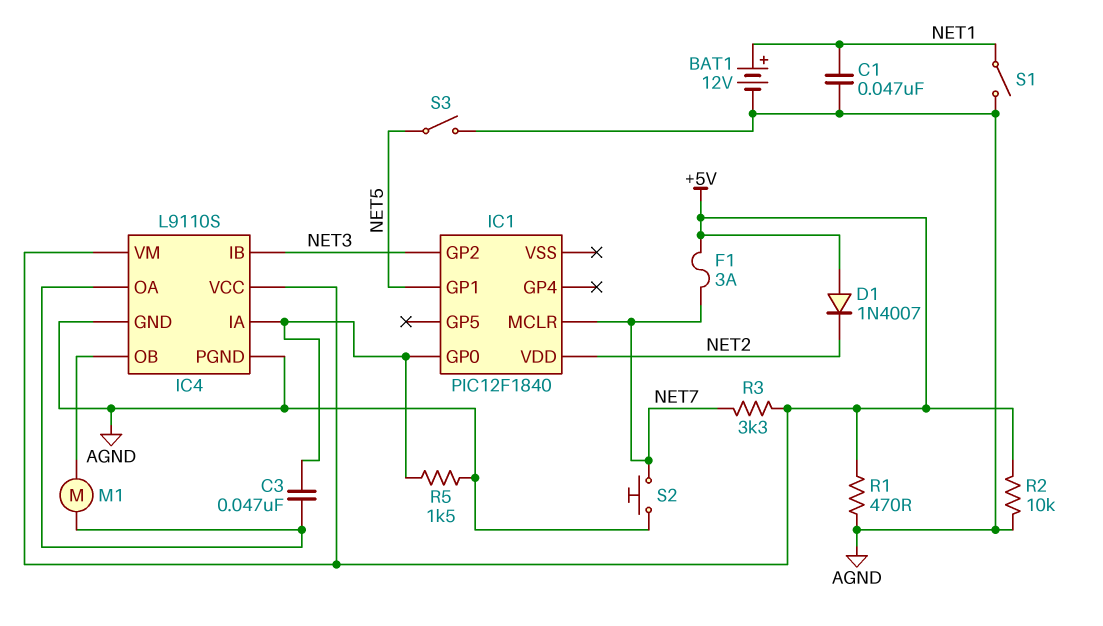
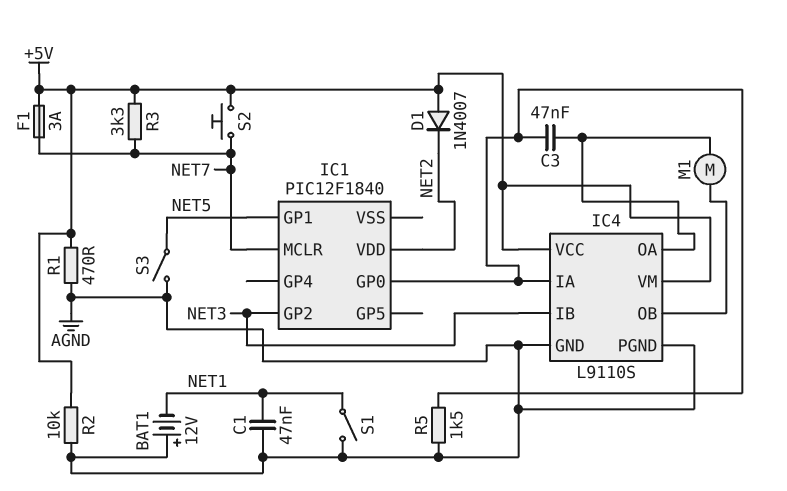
BAT1: 12V (plus NET1, minus AGND) -> 12V (plus AGND, minus NET1)
S2: button (AGND, NET7) -> button (+5V, NET7)

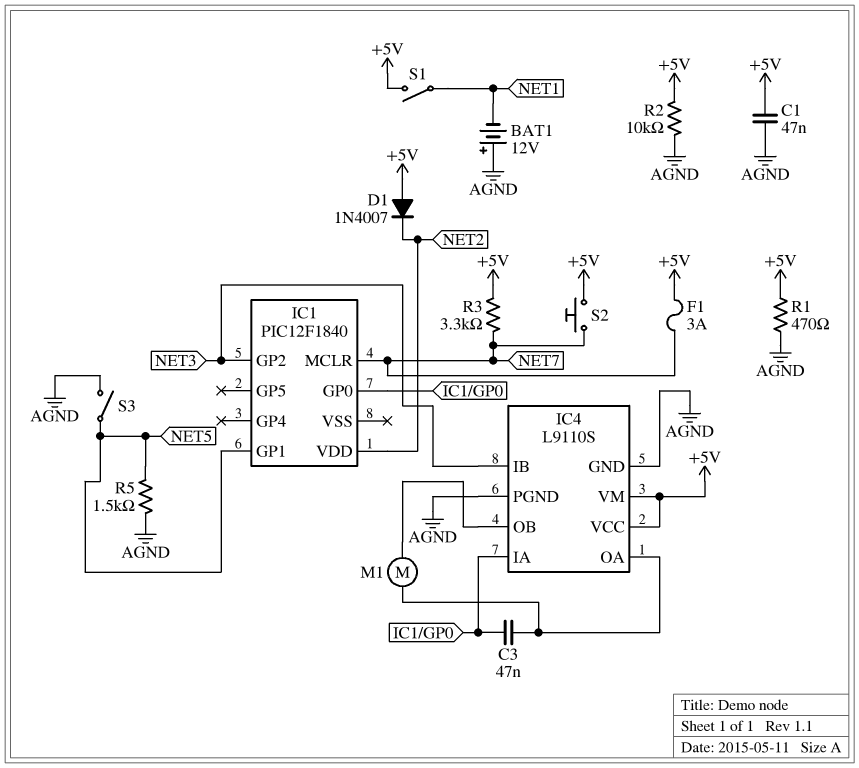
C1: 47nF (AGND, NET1) -> 47nF (+5V, AGND)
R5: 1.5k (AGND, IC1/GP0) -> 1.5k (AGND, NET5)
S1: switch (AGND, NET1) -> switch (+5V, NET1)

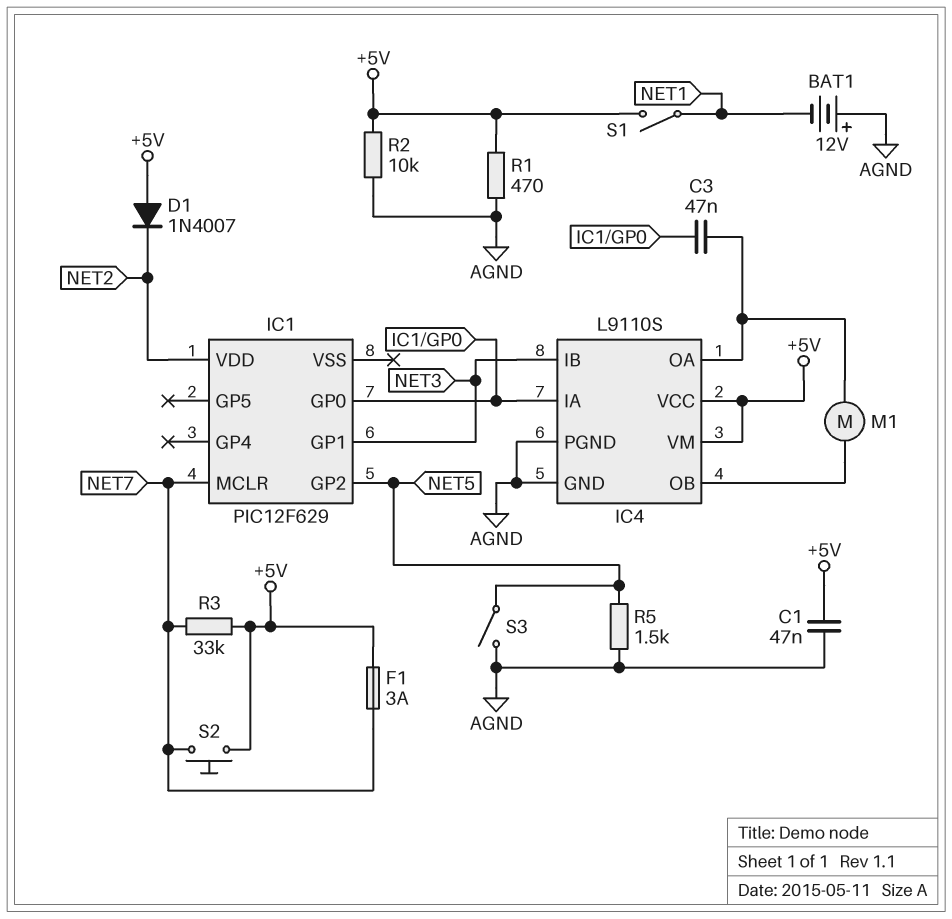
IC1: PIC12F1840 -> PIC12F629
IC1 pin GP1: NET5 -> NET3
IC1 pin GP2: NET3 -> NET5
R3: 3.3k (+5V, NET7) -> 33k (+5V, NET7)

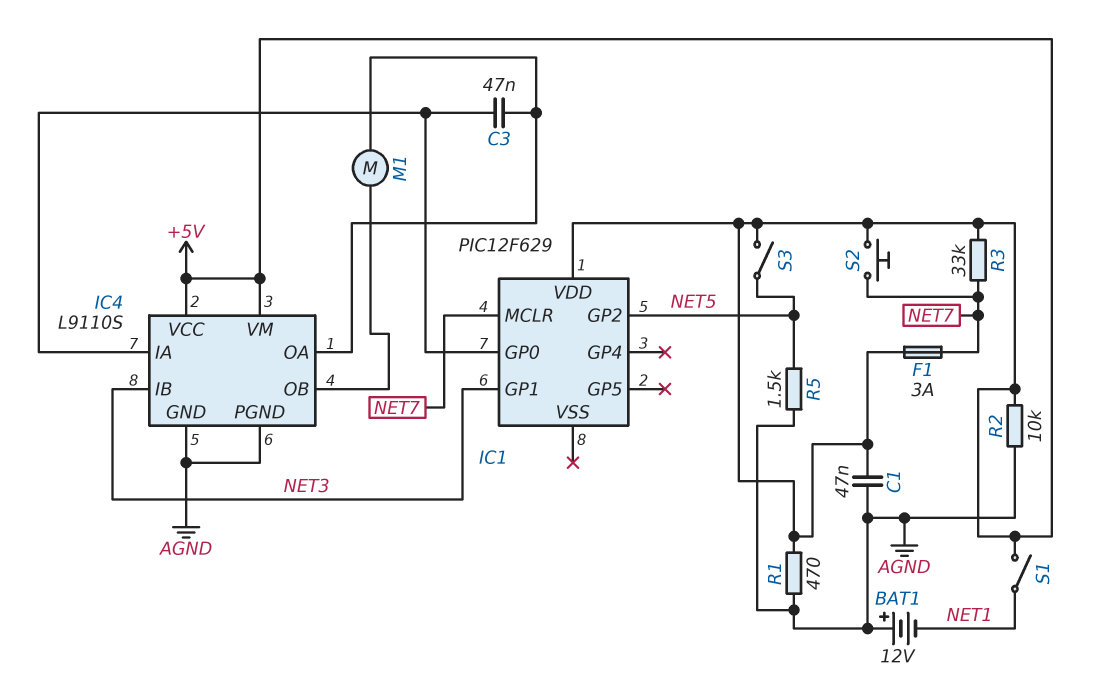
D1: diode 1N4007 (A +5V, K NET2) -> none
IC1 pin VDD: NET2 -> +5V
S3: switch (AGND, NET5) -> switch (+5V, NET5)

